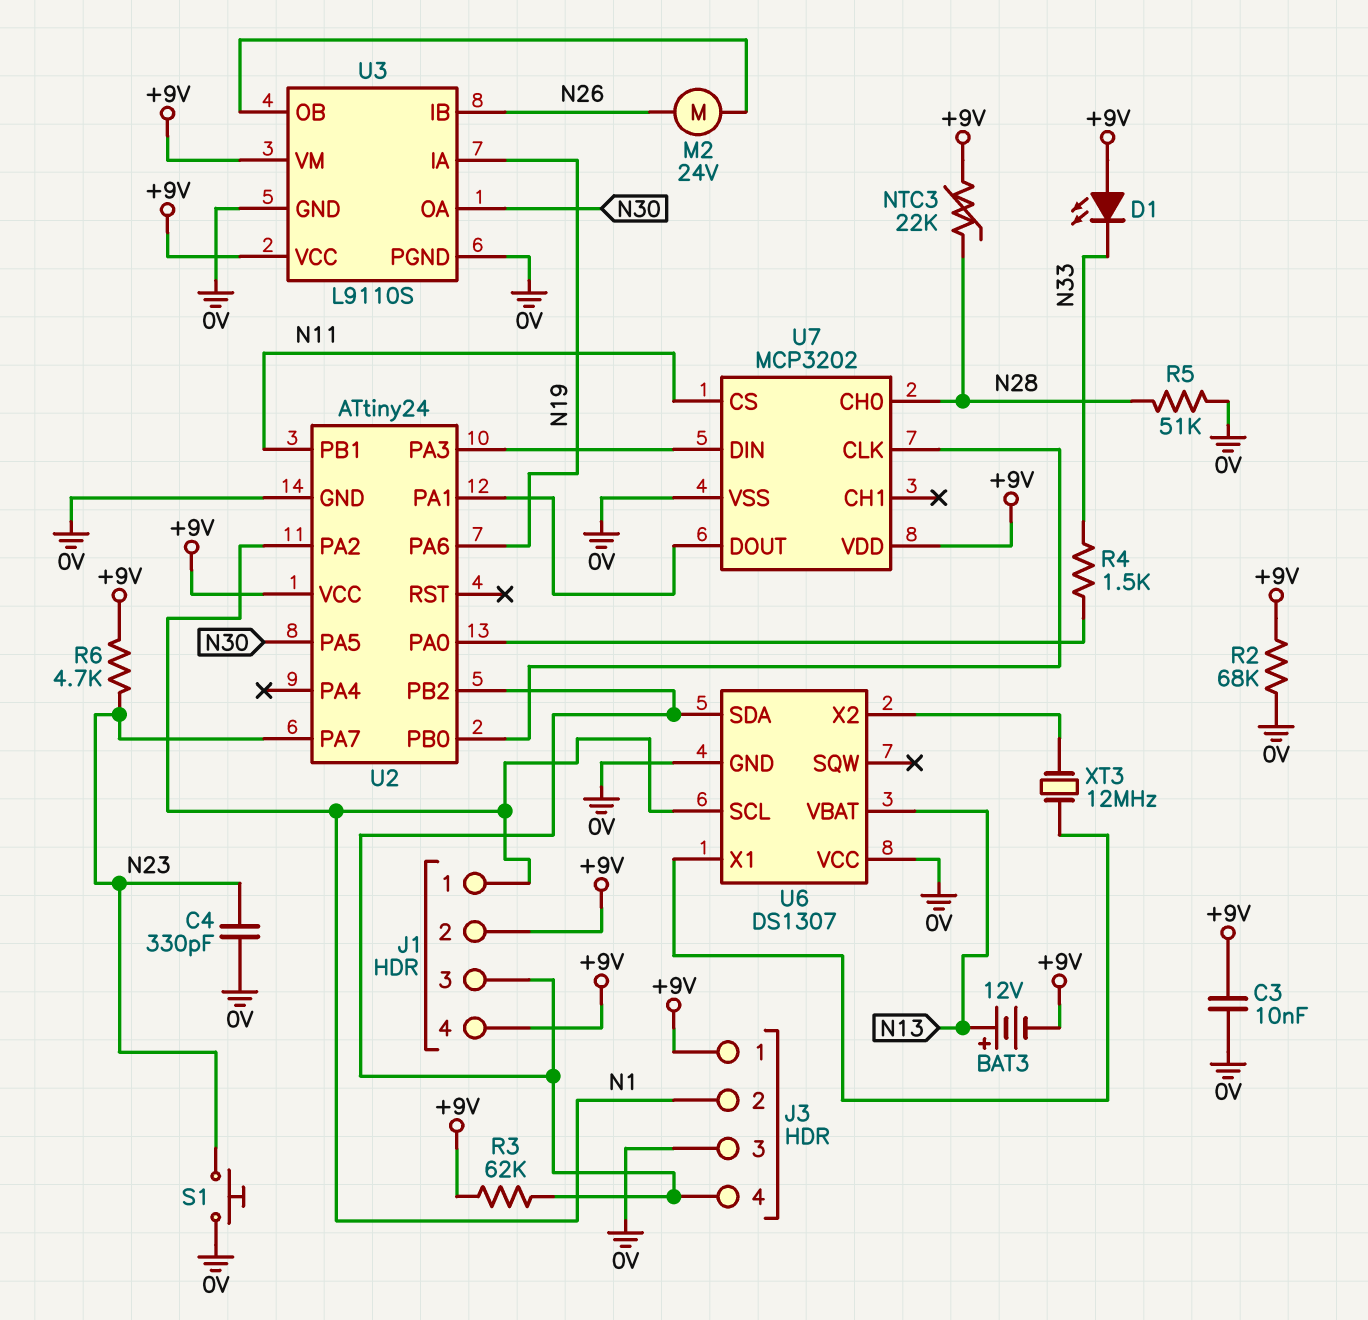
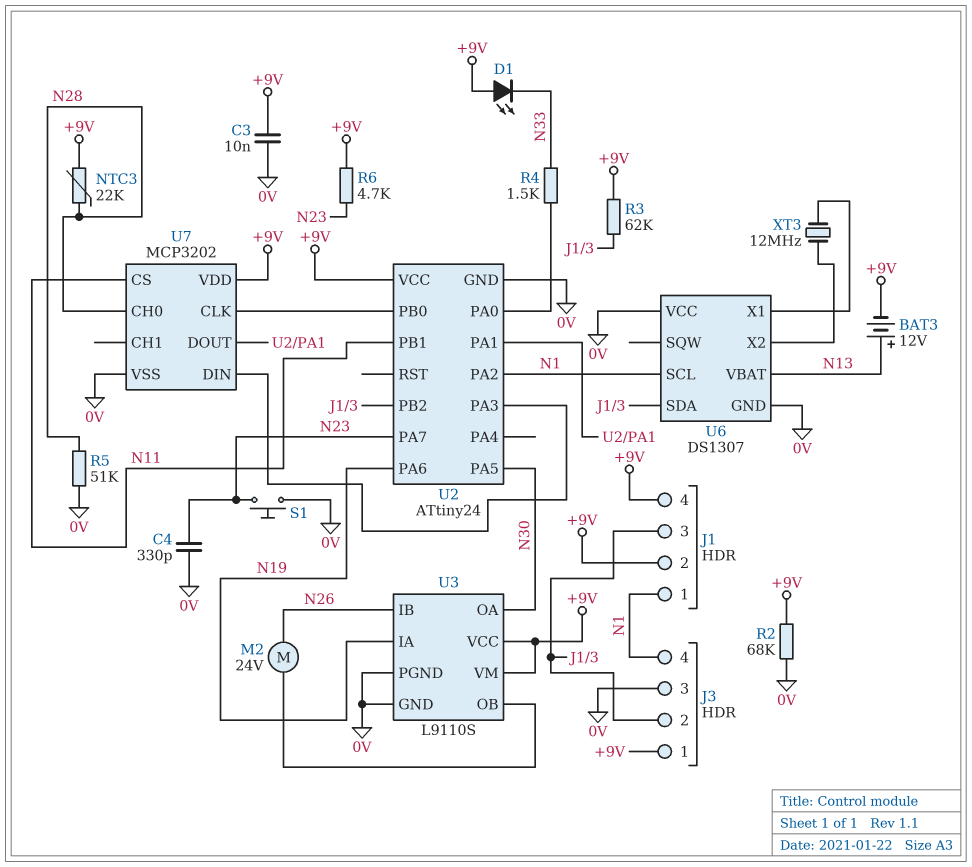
J3 pin 2: N1 -> J1/3
J3 pin 4: J1/3 -> N1

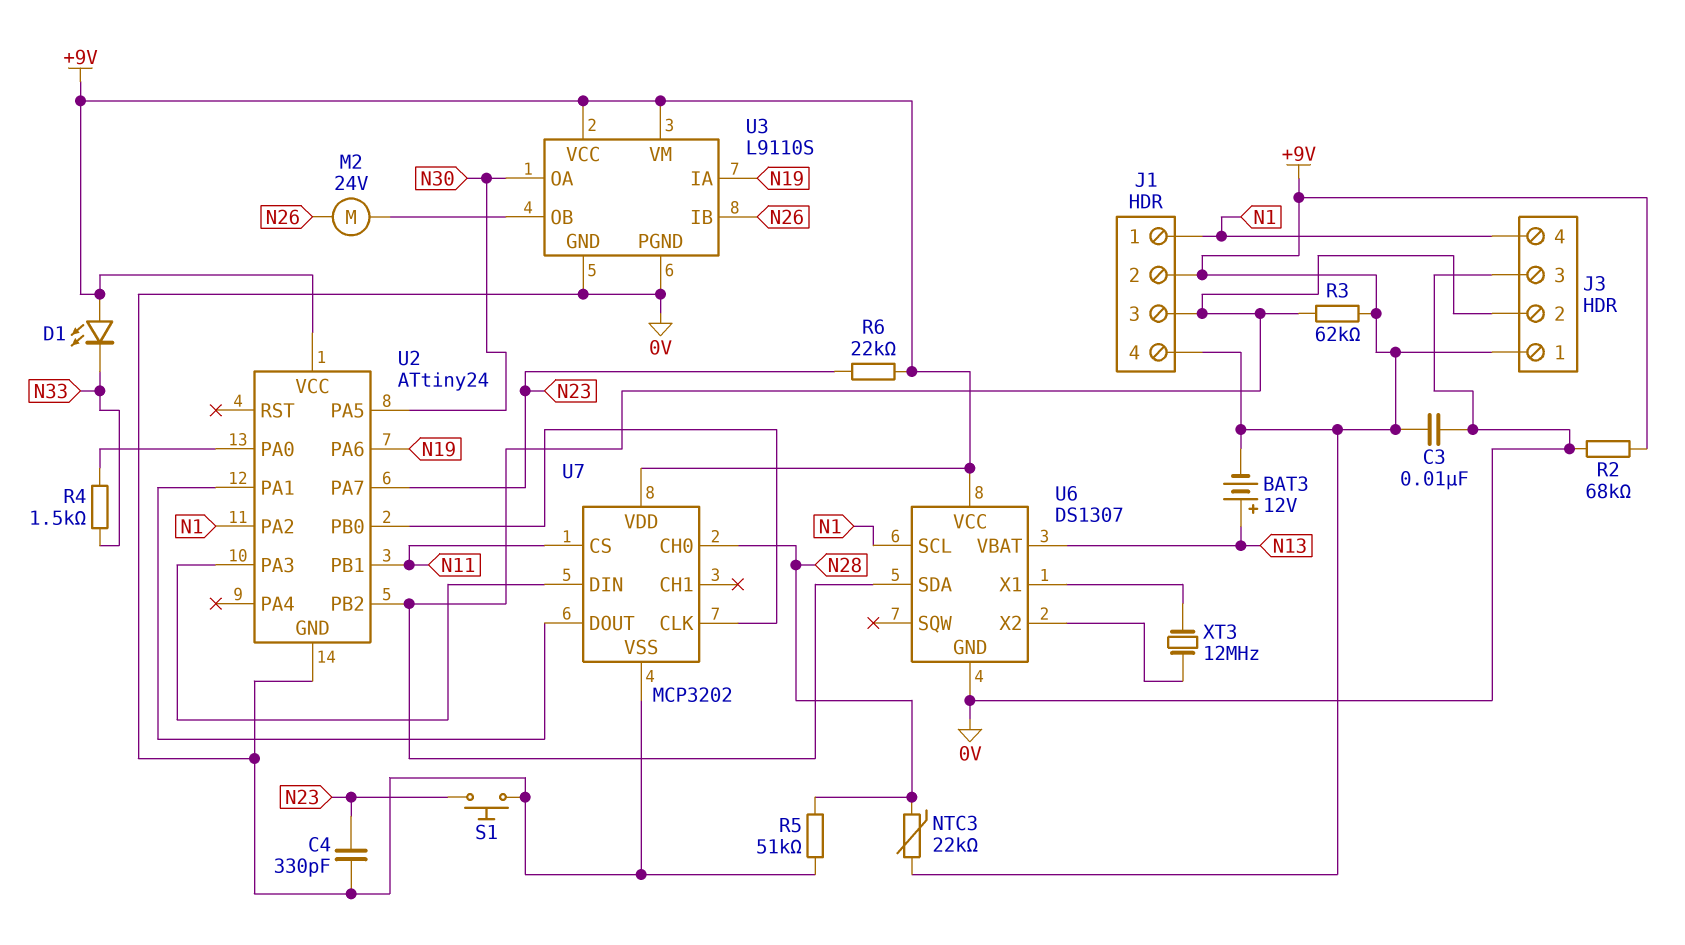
R6: 4.7k (+9V, N23) -> 22k (+9V, N23)
U6 pin VCC: 0V -> +9V

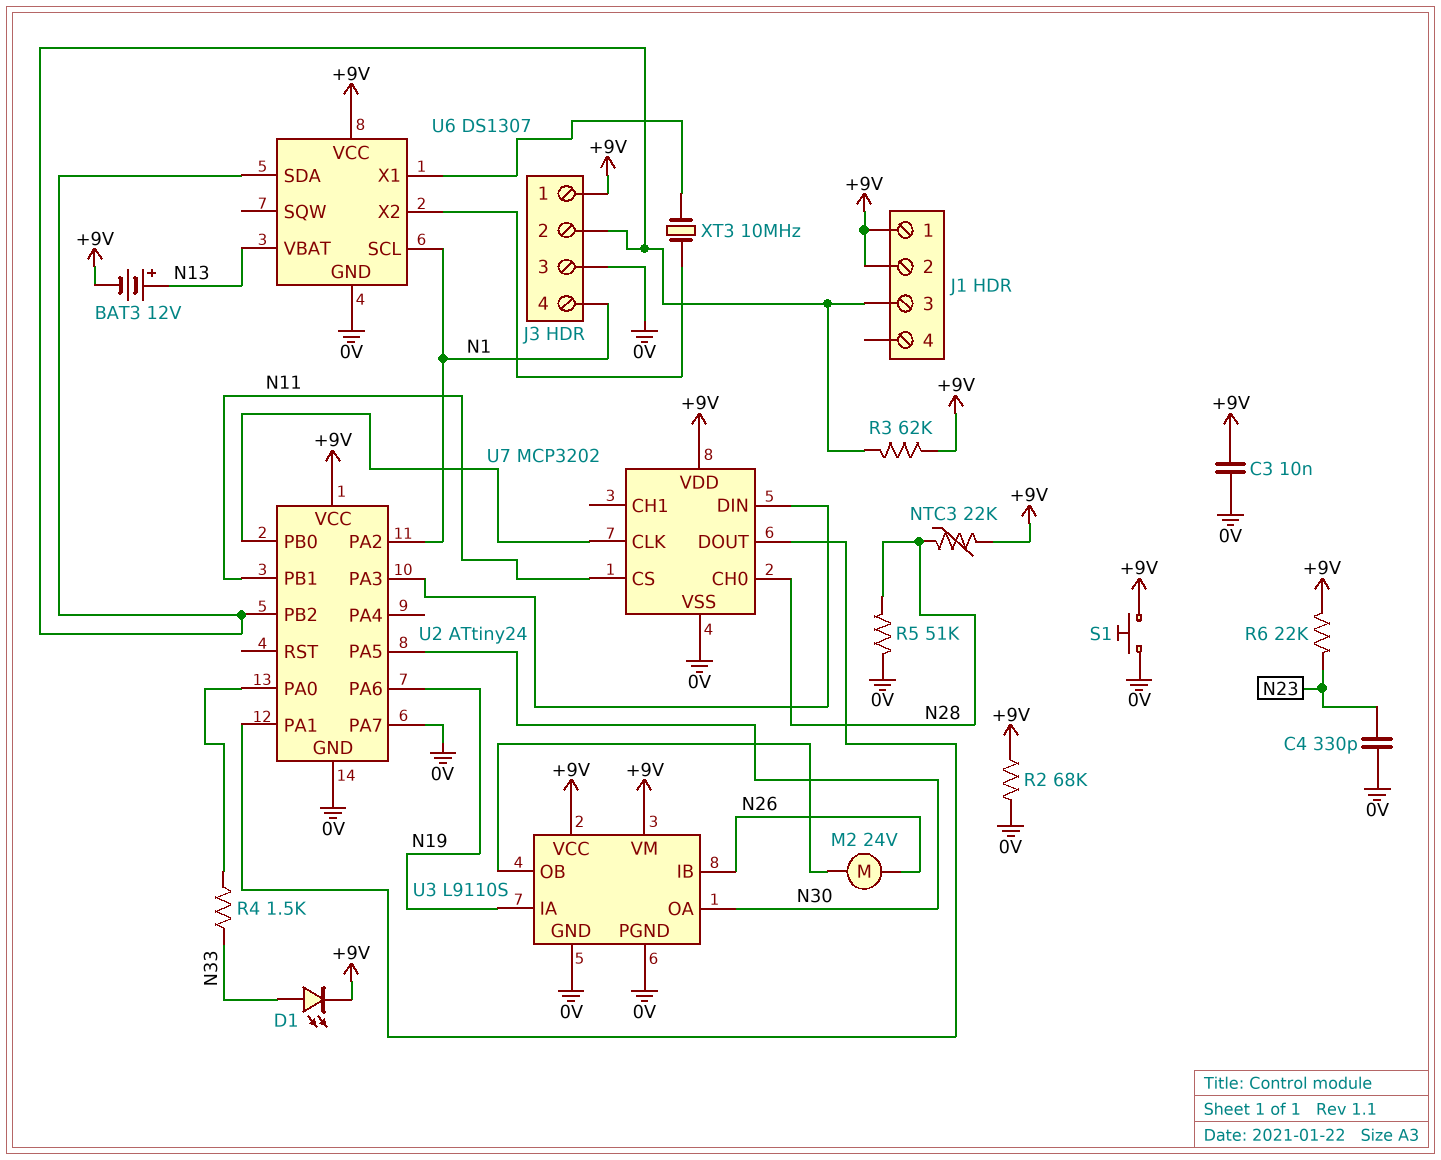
D1: LED (A +9V, K N33) -> LED (A N33, K +9V)
J1 pin 1: N1 -> +9V
J1 pin 4: +9V -> none
S1: button (0V, N23) -> button (+9V, 0V)
U2 pin PA7: N23 -> 0V
XT3: 12MHz (U6/X1, U6/X2) -> 10MHz (U6/X1, U6/X2)

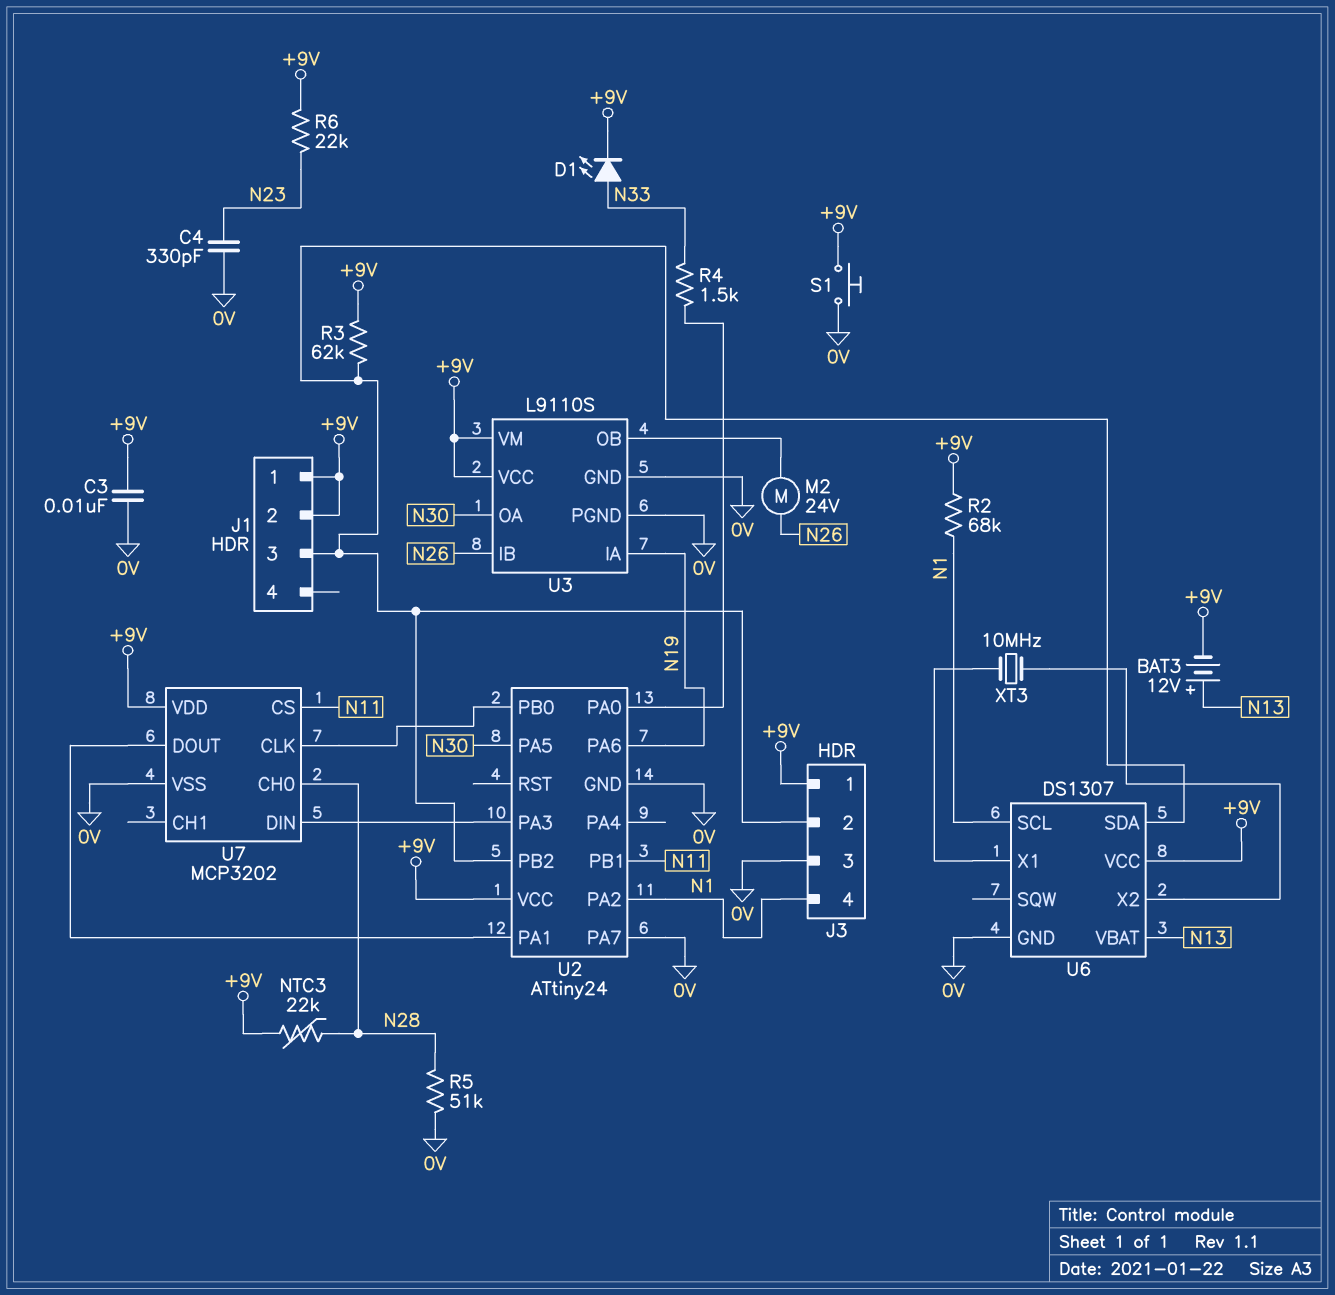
R2: 68k (+9V, 0V) -> 68k (+9V, N1)

